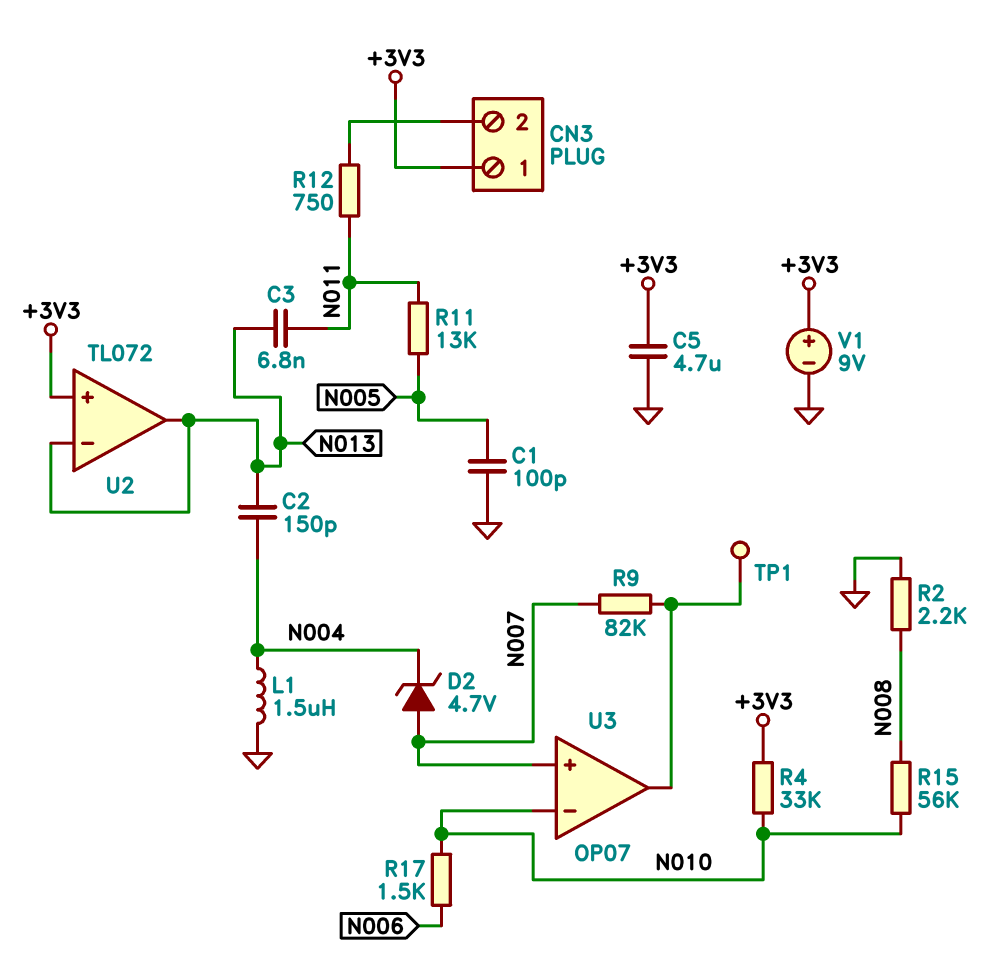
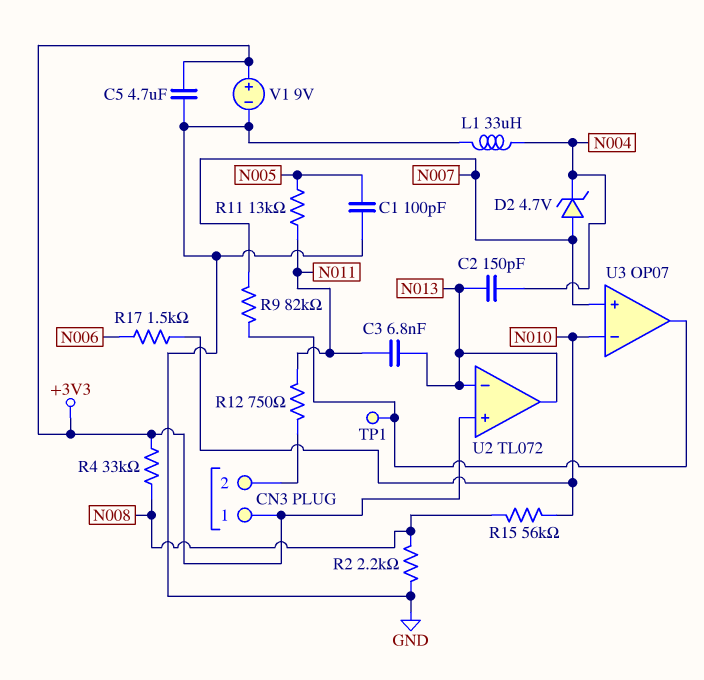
L1: 1.5uH (GND, N004) -> 33uH (GND, N004)
R4: 33k (+3V3, N010) -> 33k (+3V3, N008)

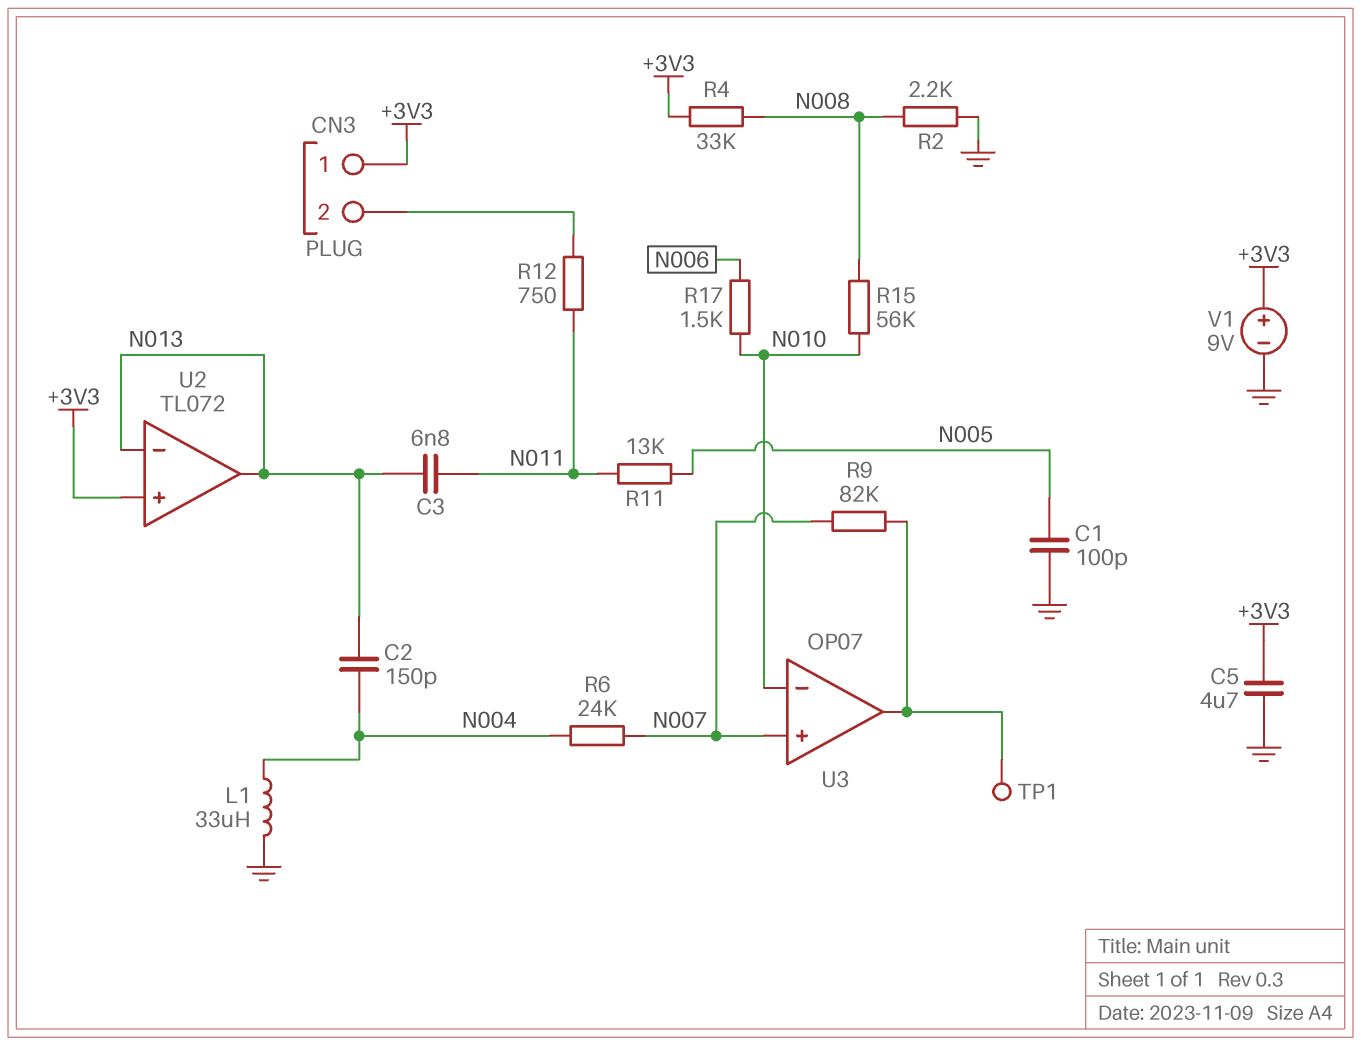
D2: zener 4.7V (A N007, K N004) -> none
R6: none -> 24k (N004, N007)

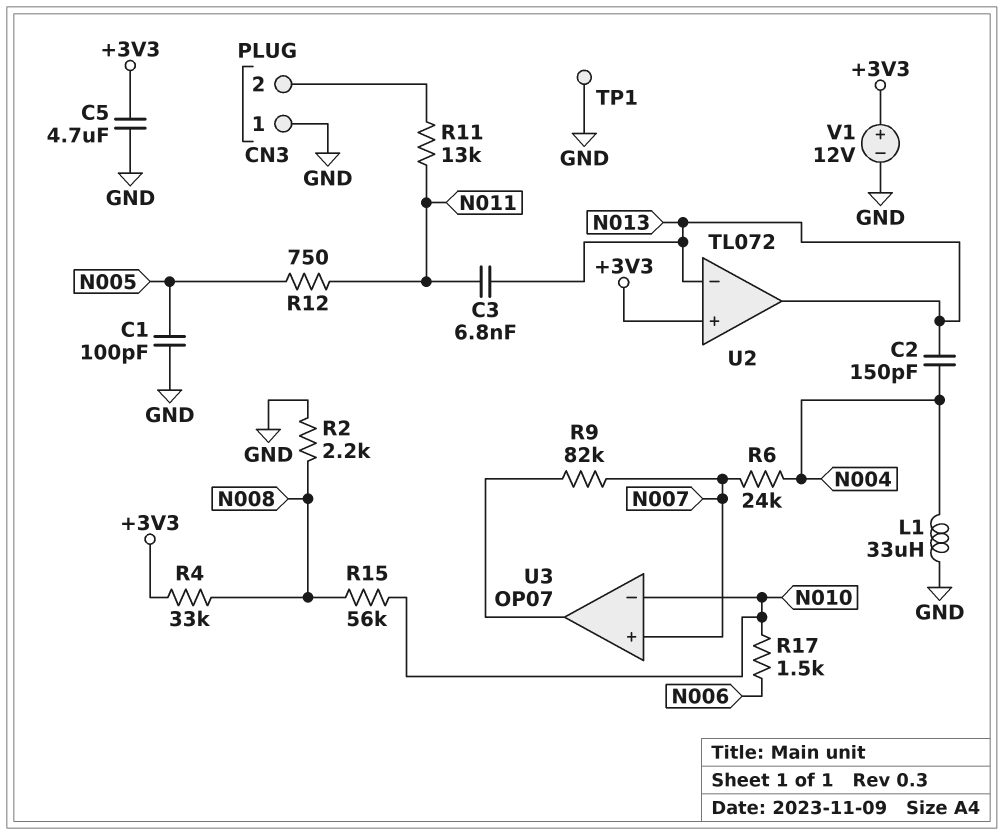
CN3 pin 1: +3V3 -> GND
R11: 13k (N005, N011) -> 13k (CN3/2, N011)
R12: 750 (CN3/2, N011) -> 750 (N005, N011)
TP1: test point (U3/out) -> test point (GND)
V1: 9V (plus +3V3, minus GND) -> 12V (plus +3V3, minus GND)

